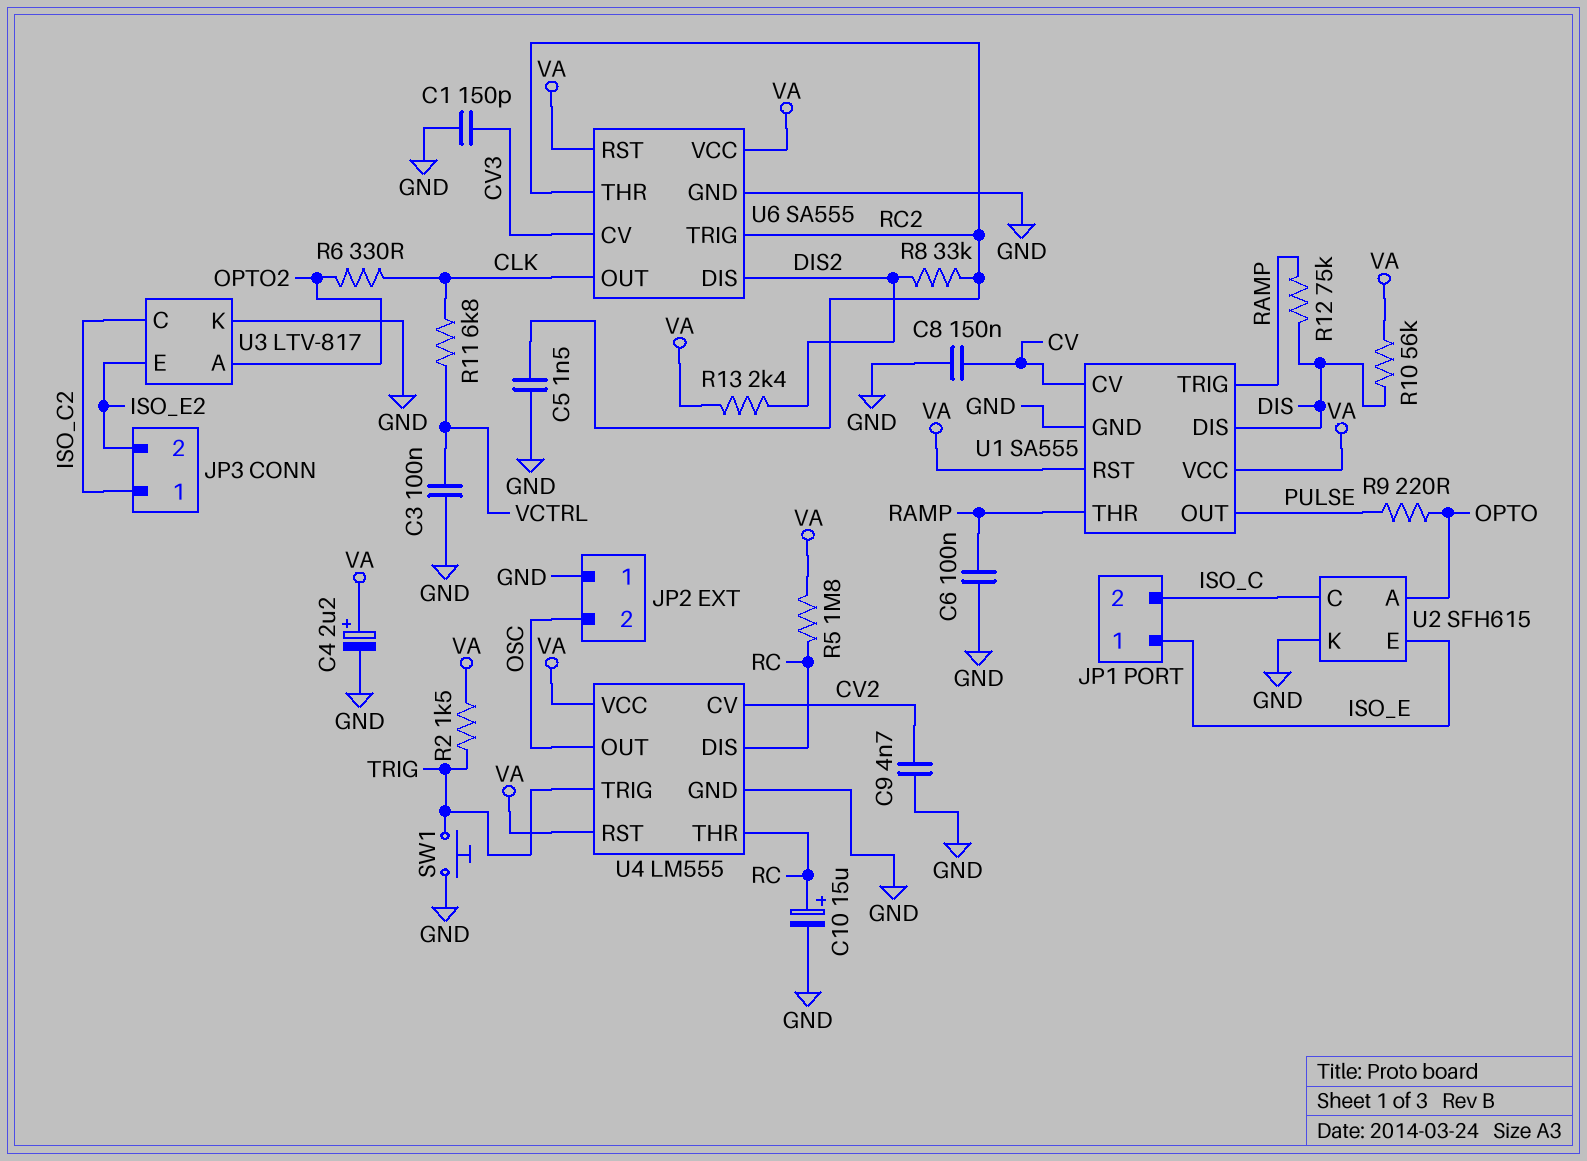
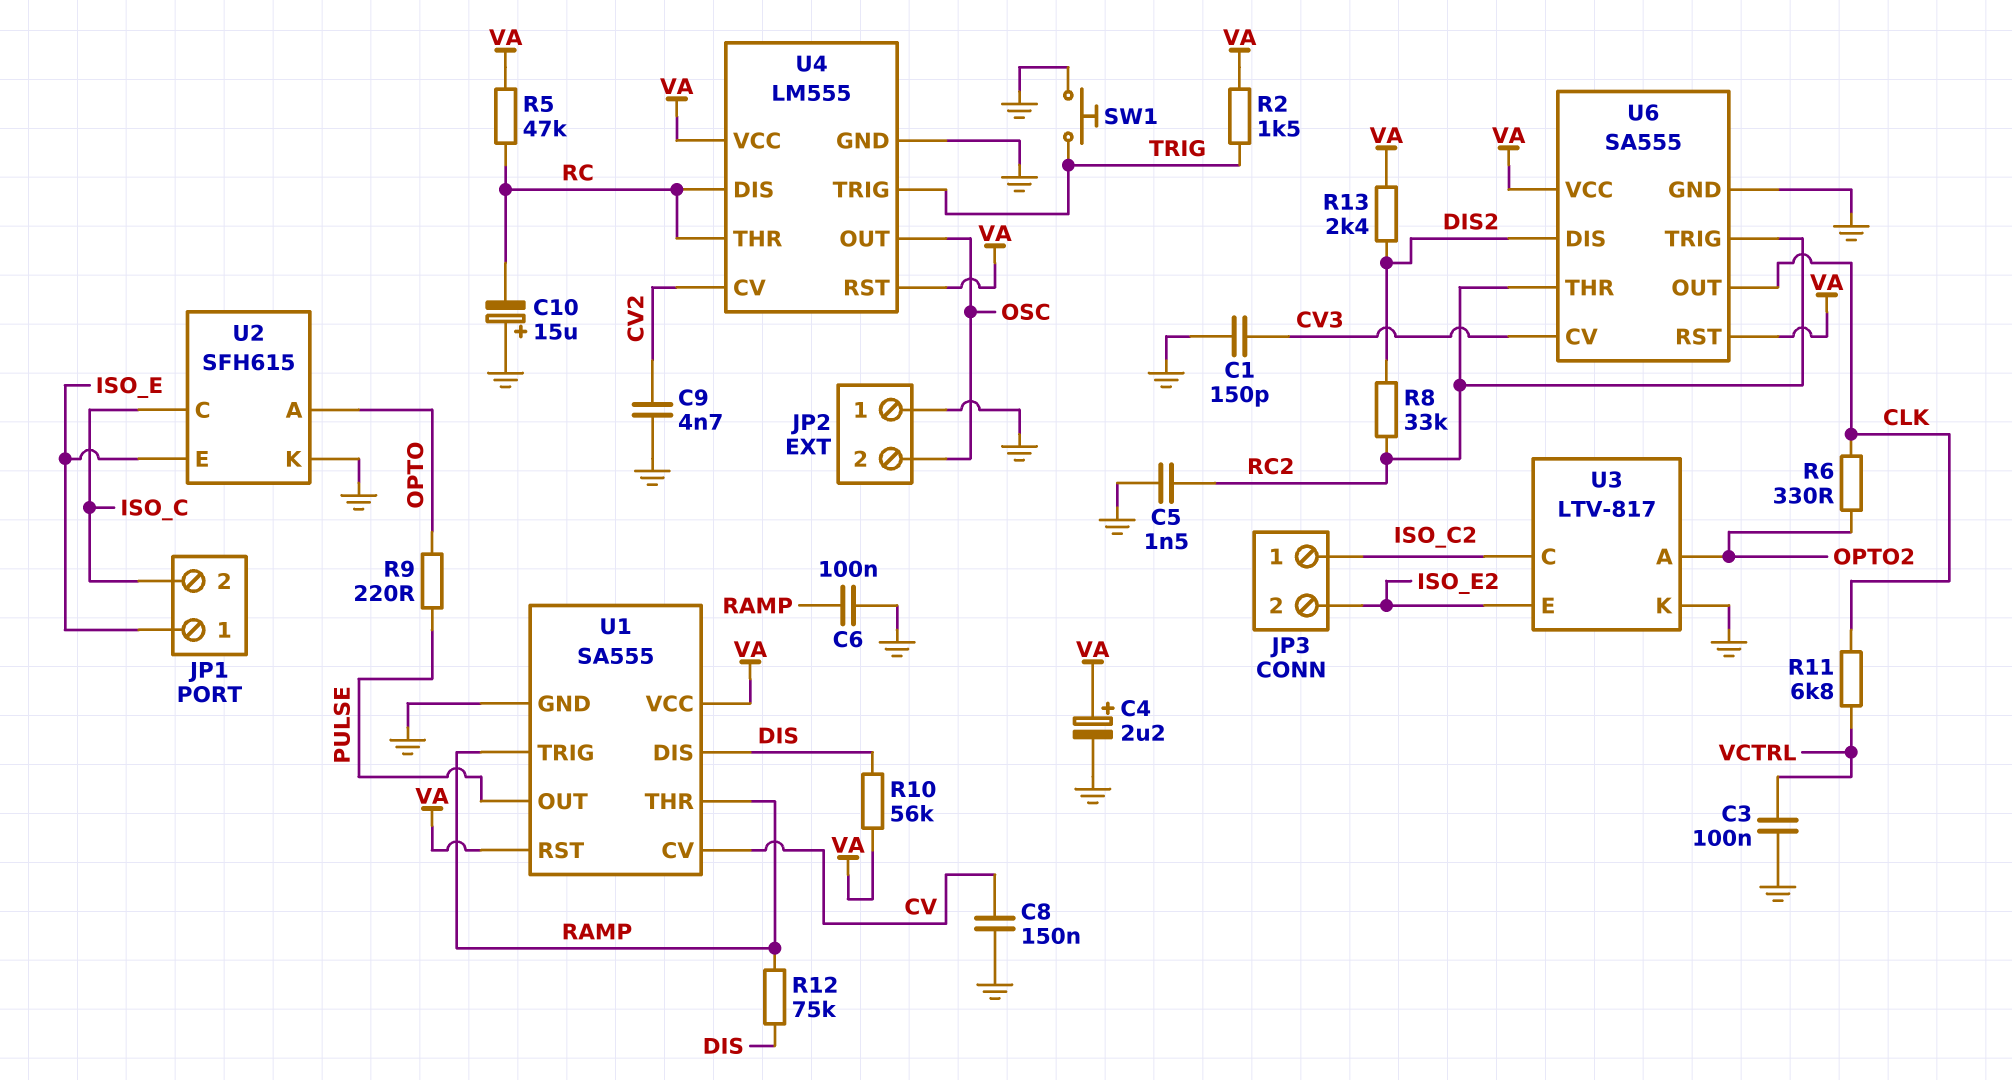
C10: 15uF (plus RC, minus GND) -> 15uF (plus GND, minus RC)
R5: 1.8M (RC, VA) -> 47k (RC, VA)

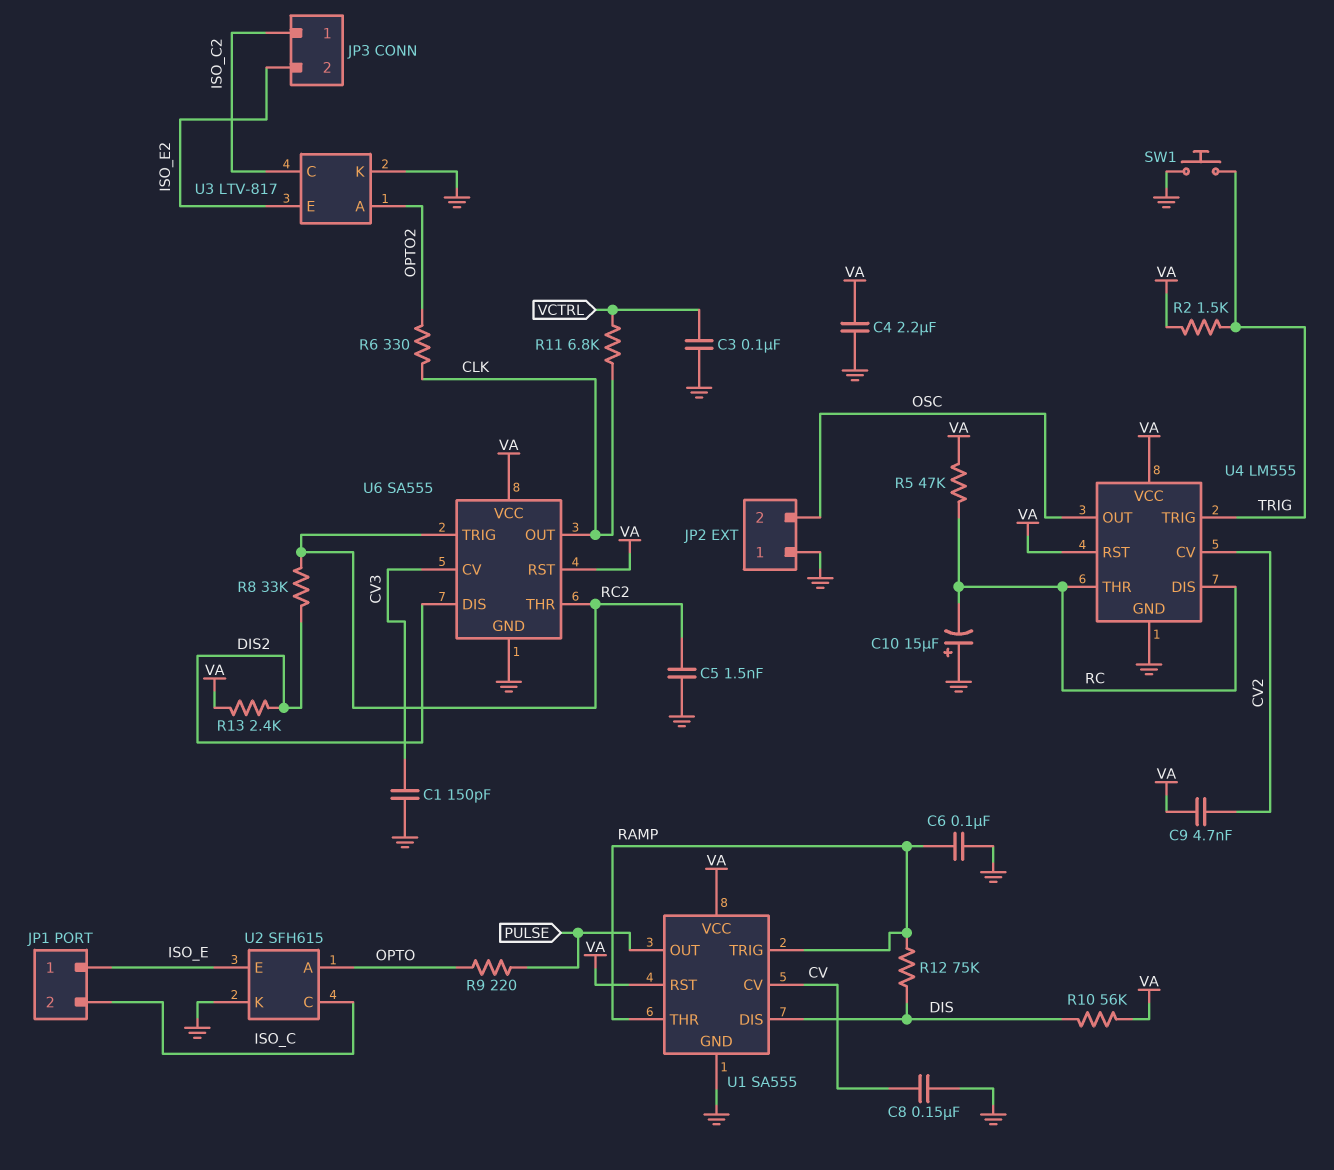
C4: 2.2uF (plus VA, minus GND) -> 2.2uF (GND, VA)
C9: 4.7nF (CV2, GND) -> 4.7nF (CV2, VA)

